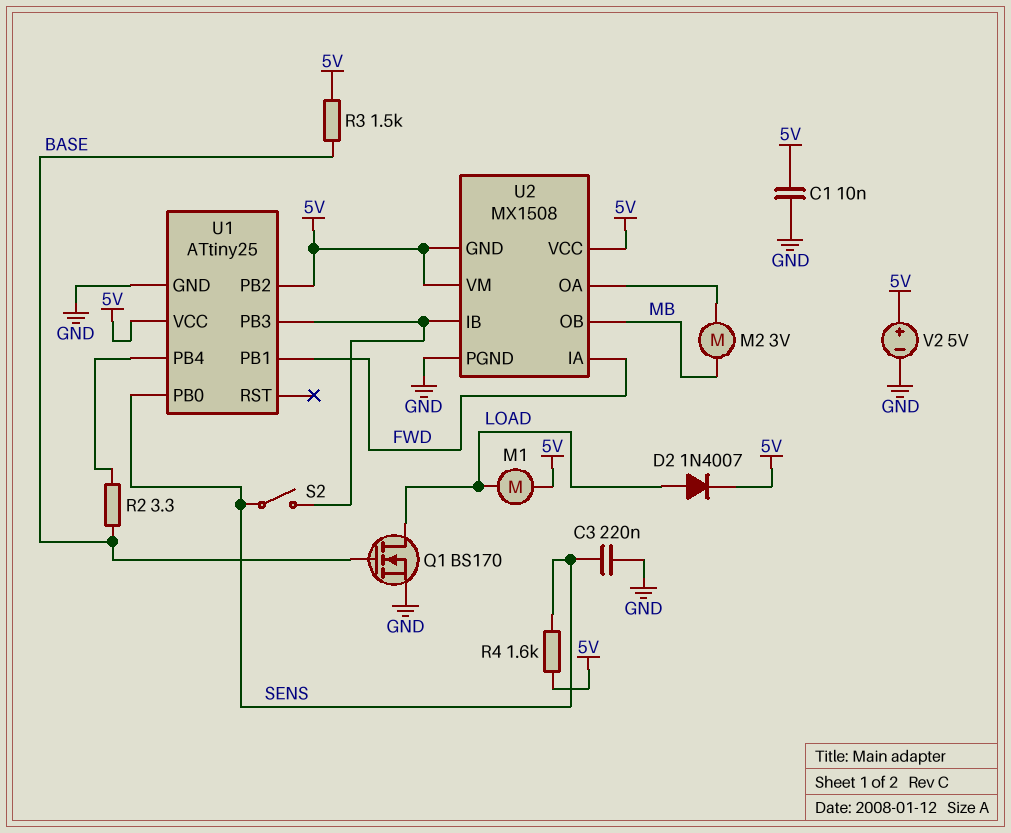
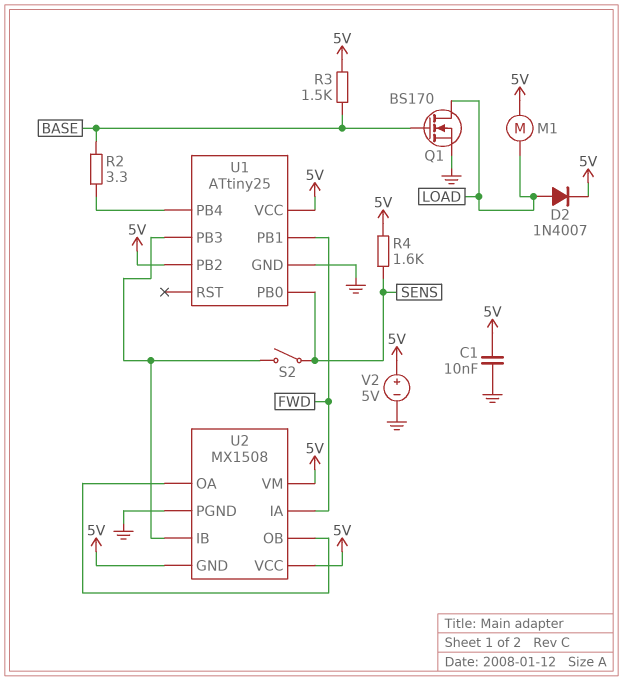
C3: 220nF (GND, SENS) -> none
M2: motor 3V (MB, U2/OA) -> none
U2 pin OB: MB -> U2/OA

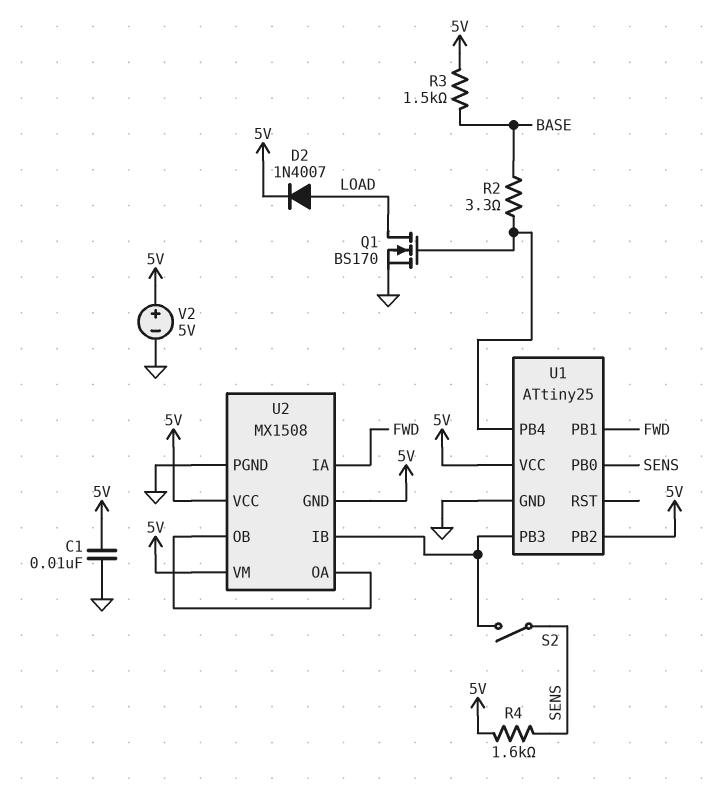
M1: motor (5V, LOAD) -> none
Q1: NMOS BS170 (G BASE, D LOAD, S GND) -> NMOS BS170 (G U1/PB4, D LOAD, S GND)

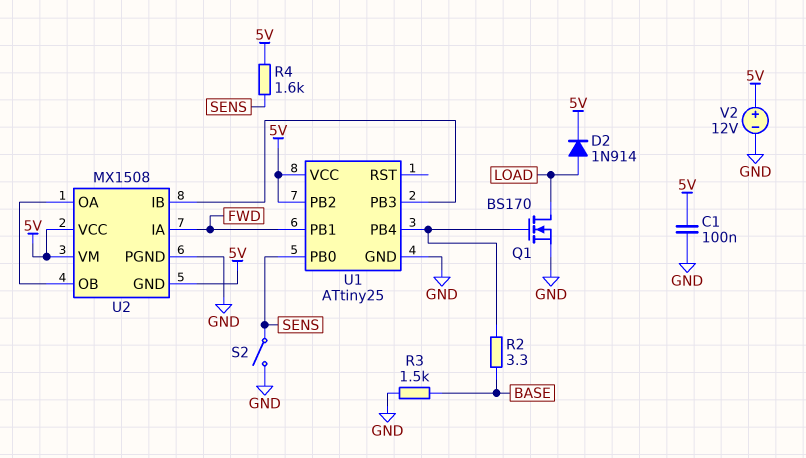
C1: 10nF (5V, GND) -> 100nF (5V, GND)
D2: diode 1N4007 (A LOAD, K 5V) -> diode 1N914 (A LOAD, K 5V)
R3: 1.5k (5V, BASE) -> 1.5k (BASE, GND)
S2: switch (SENS, U1/PB3) -> switch (GND, SENS)
V2: 5V (plus 5V, minus GND) -> 12V (plus 5V, minus GND)

